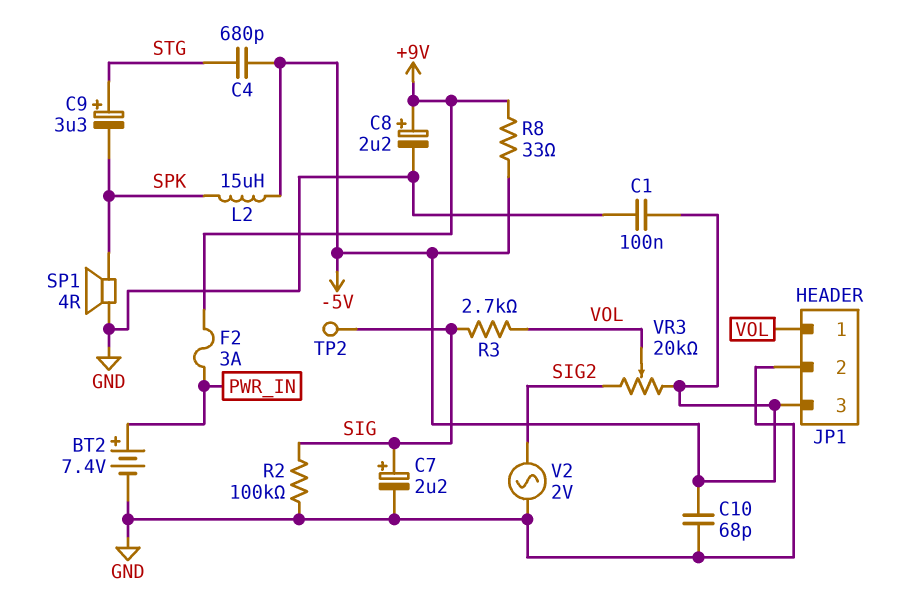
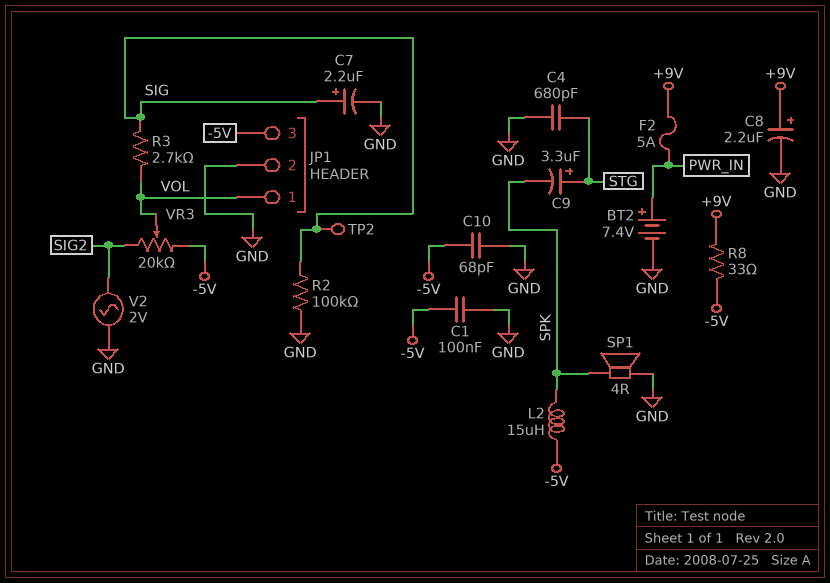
C4: 680pF (-5V, STG) -> 680pF (GND, STG)
F2: 3A (+9V, PWR_IN) -> 5A (+9V, PWR_IN)

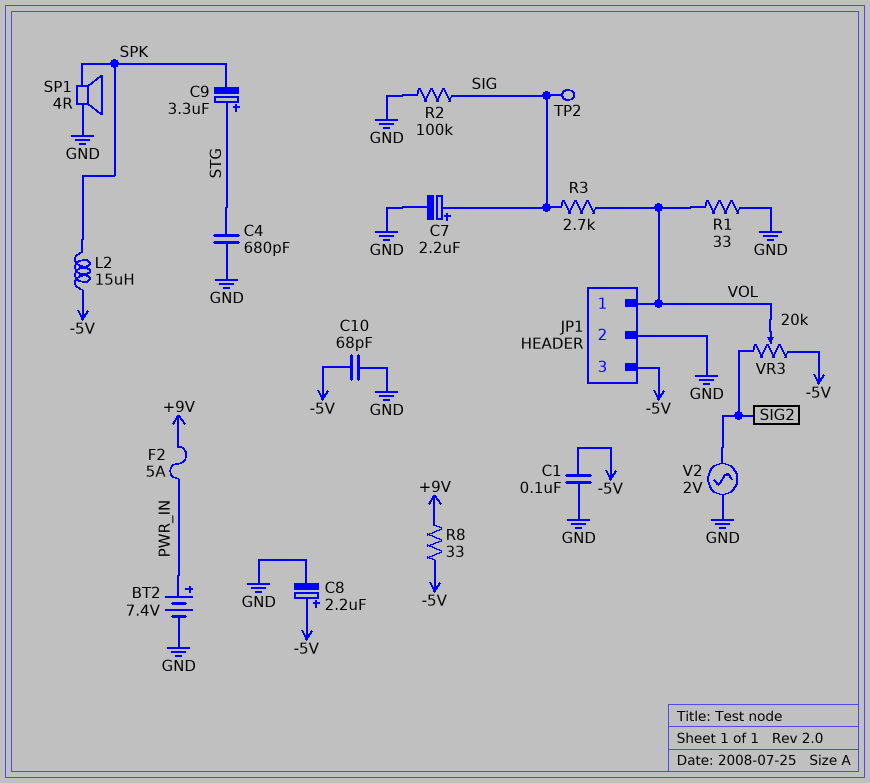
C8: 2.2uF (plus +9V, minus GND) -> 2.2uF (plus -5V, minus GND)
R1: none -> 33 (GND, VOL)

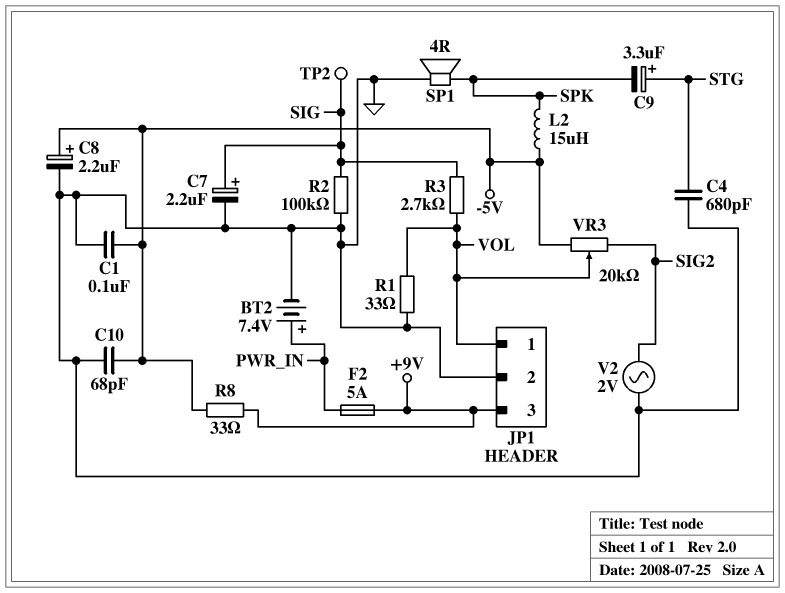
JP1 pin 3: -5V -> +9V

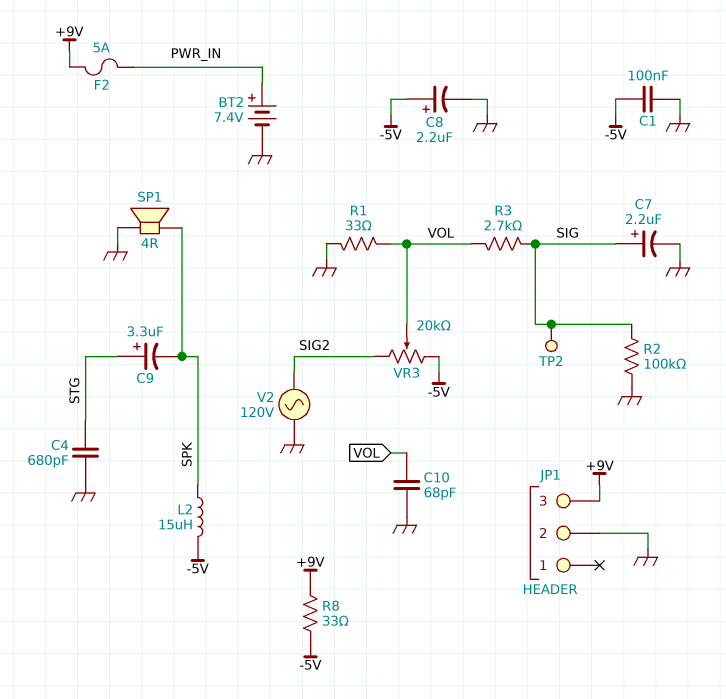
C10: 68pF (-5V, GND) -> 68pF (GND, VOL)
JP1 pin 1: VOL -> none
V2: AC 2V (GND, SIG2) -> AC 120V (GND, SIG2)

